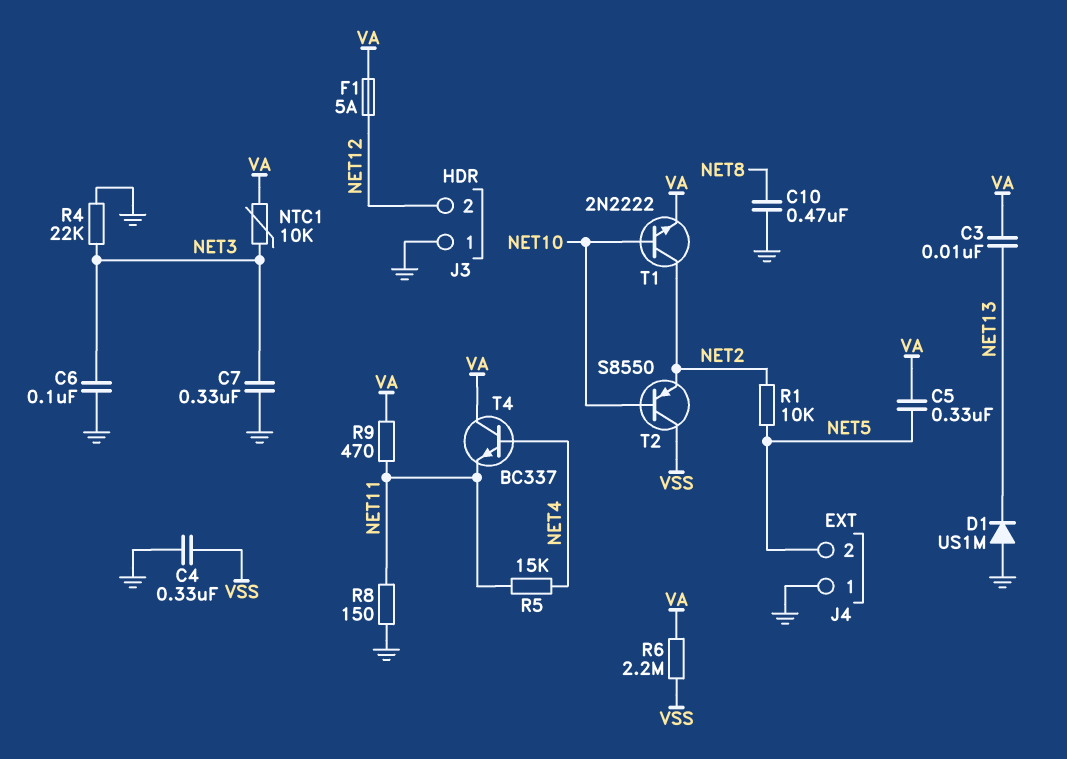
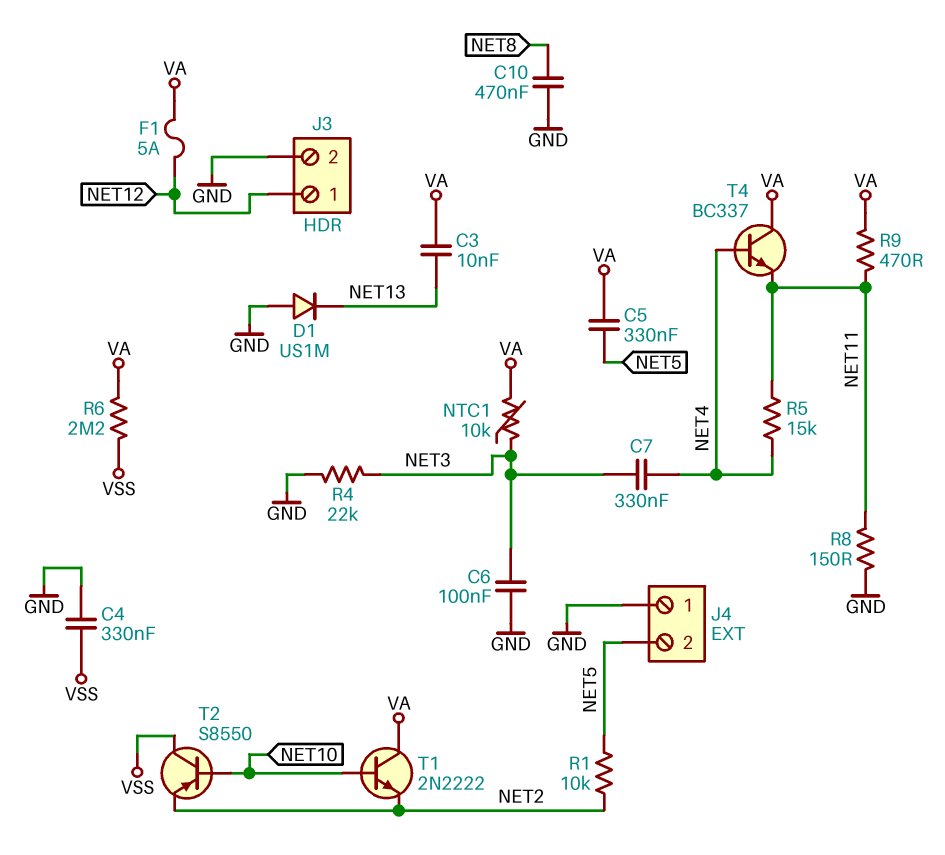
C7: 330nF (GND, NET3) -> 330nF (NET3, NET4)
J3 pin 1: GND -> NET12
J3 pin 2: NET12 -> GND
T1: NPN 2N2222 (B NET10, C NET2, E VA) -> NPN 2N2222 (B NET10, C VA, E NET2)

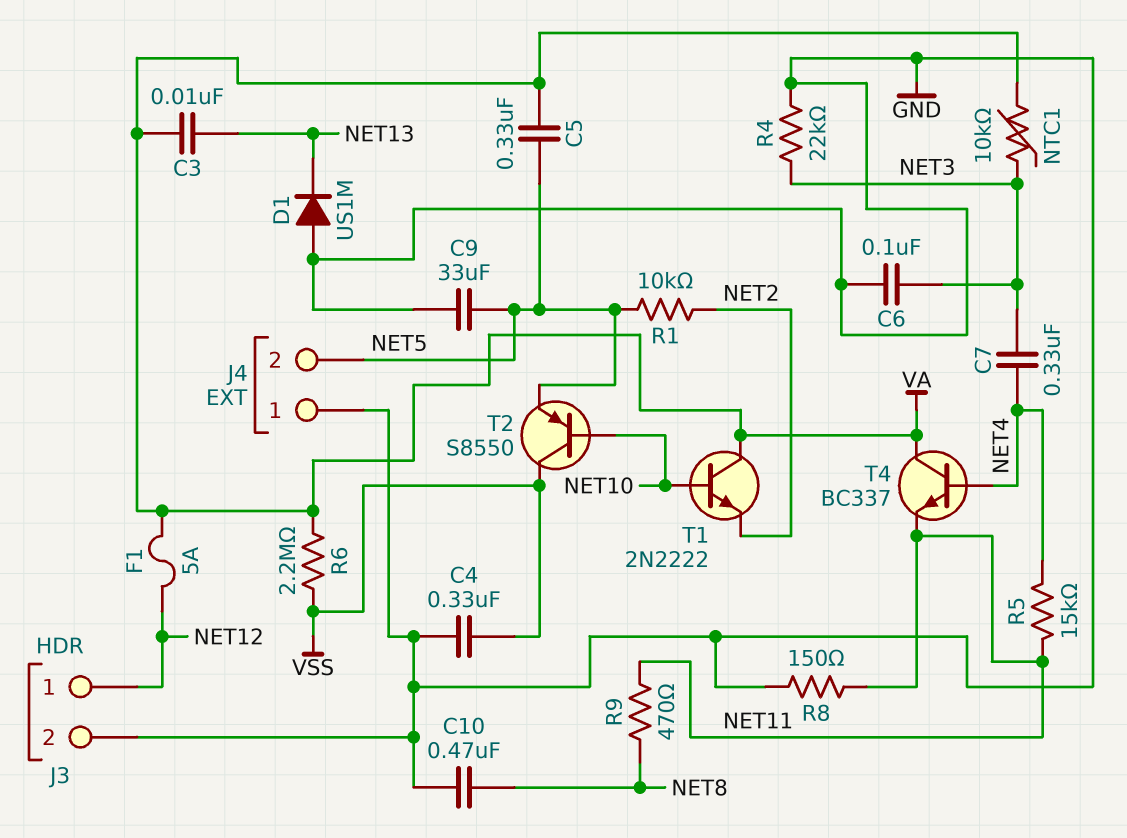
C9: none -> 33uF (GND, NET5)
R9: 470 (NET11, VA) -> 470 (NET8, NET11)
T2: PNP S8550 (B NET10, C VSS, E NET2) -> PNP S8550 (B NET10, C VSS, E NET5)

